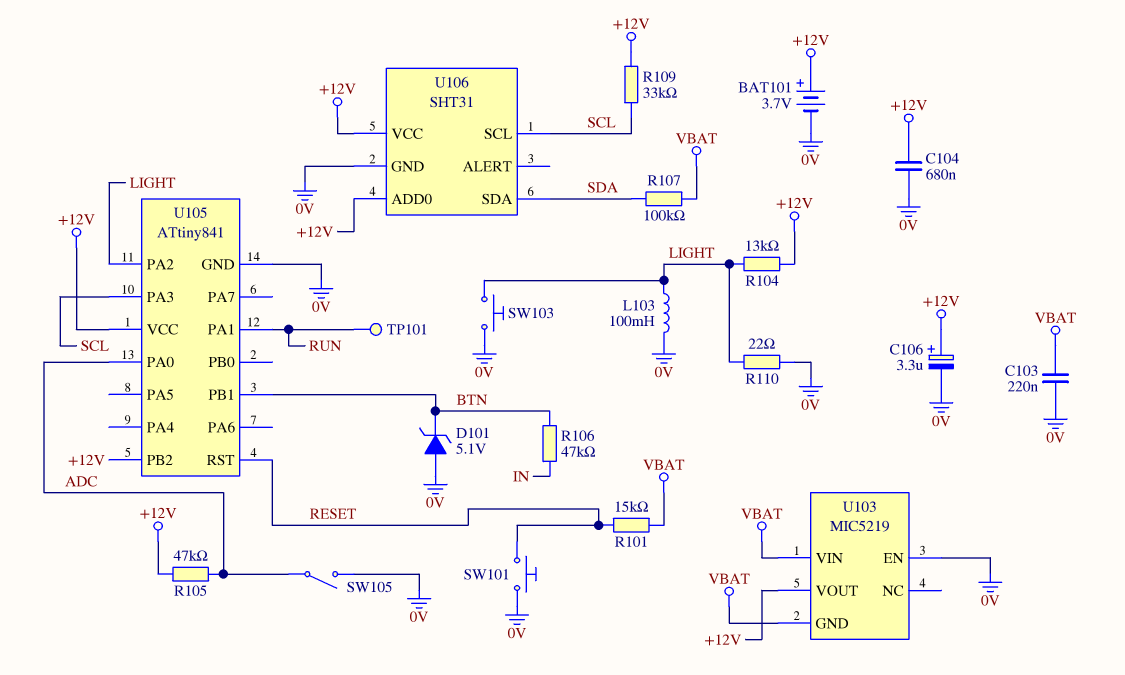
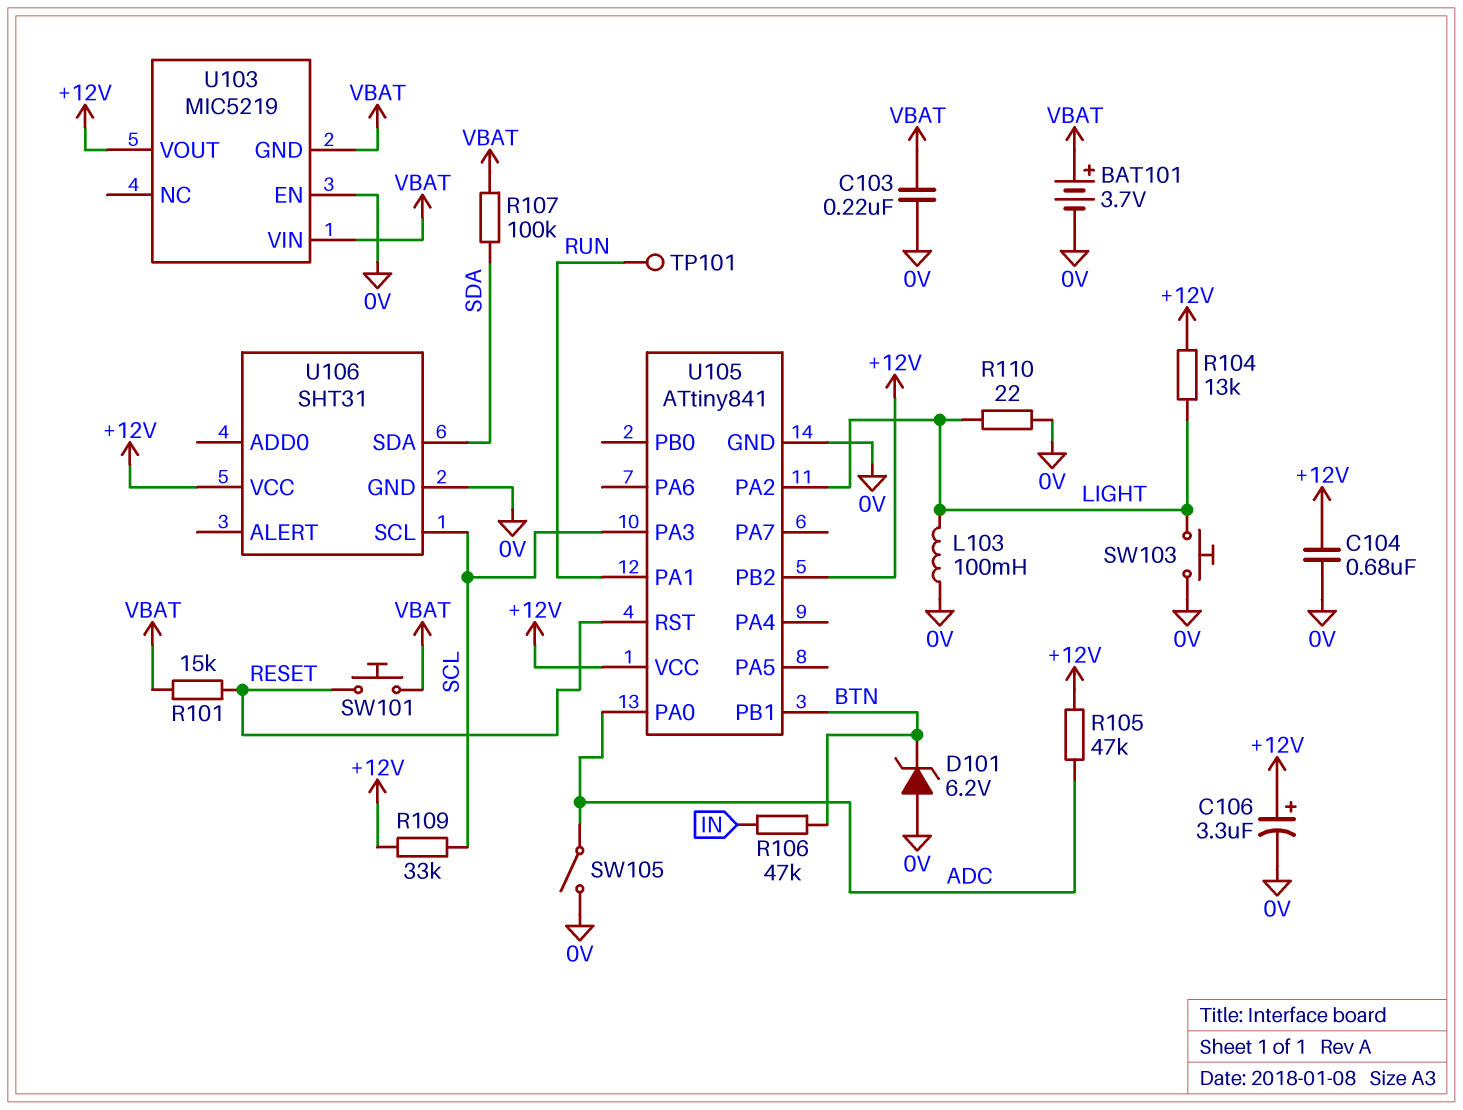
BAT101: 3.7V (plus +12V, minus 0V) -> 3.7V (plus VBAT, minus 0V)
D101: zener 5.1V (A 0V, K BTN) -> zener 6.2V (A 0V, K BTN)
SW101: button (0V, RESET) -> button (RESET, VBAT)
U106 pin ADD0: +12V -> none

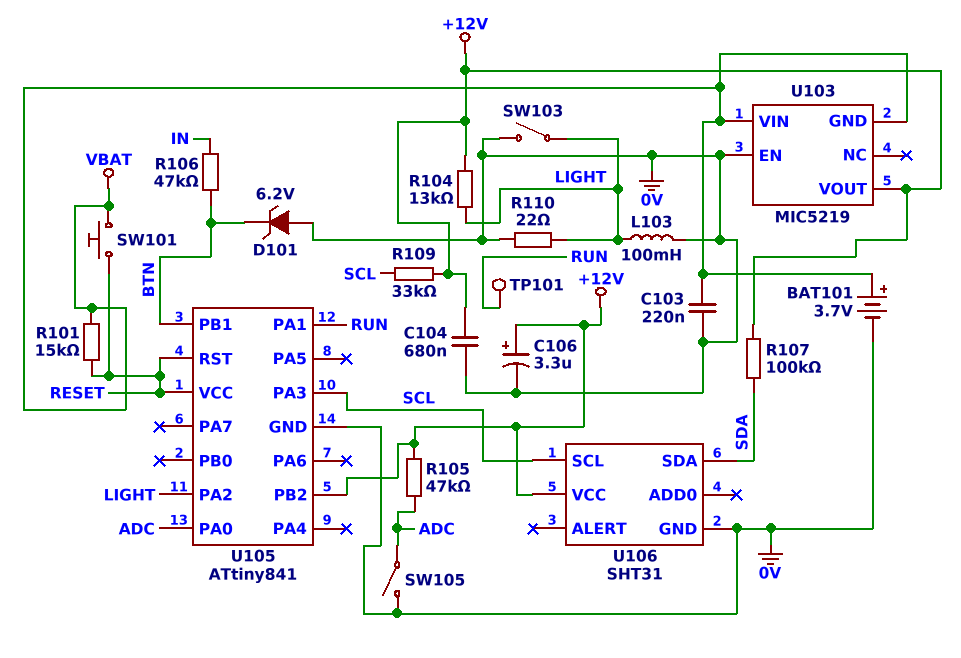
R107: 100k (SDA, VBAT) -> 100k (+12V, SDA)
SW103: button (0V, LIGHT) -> switch (0V, LIGHT)
U105 pin VCC: +12V -> RESET

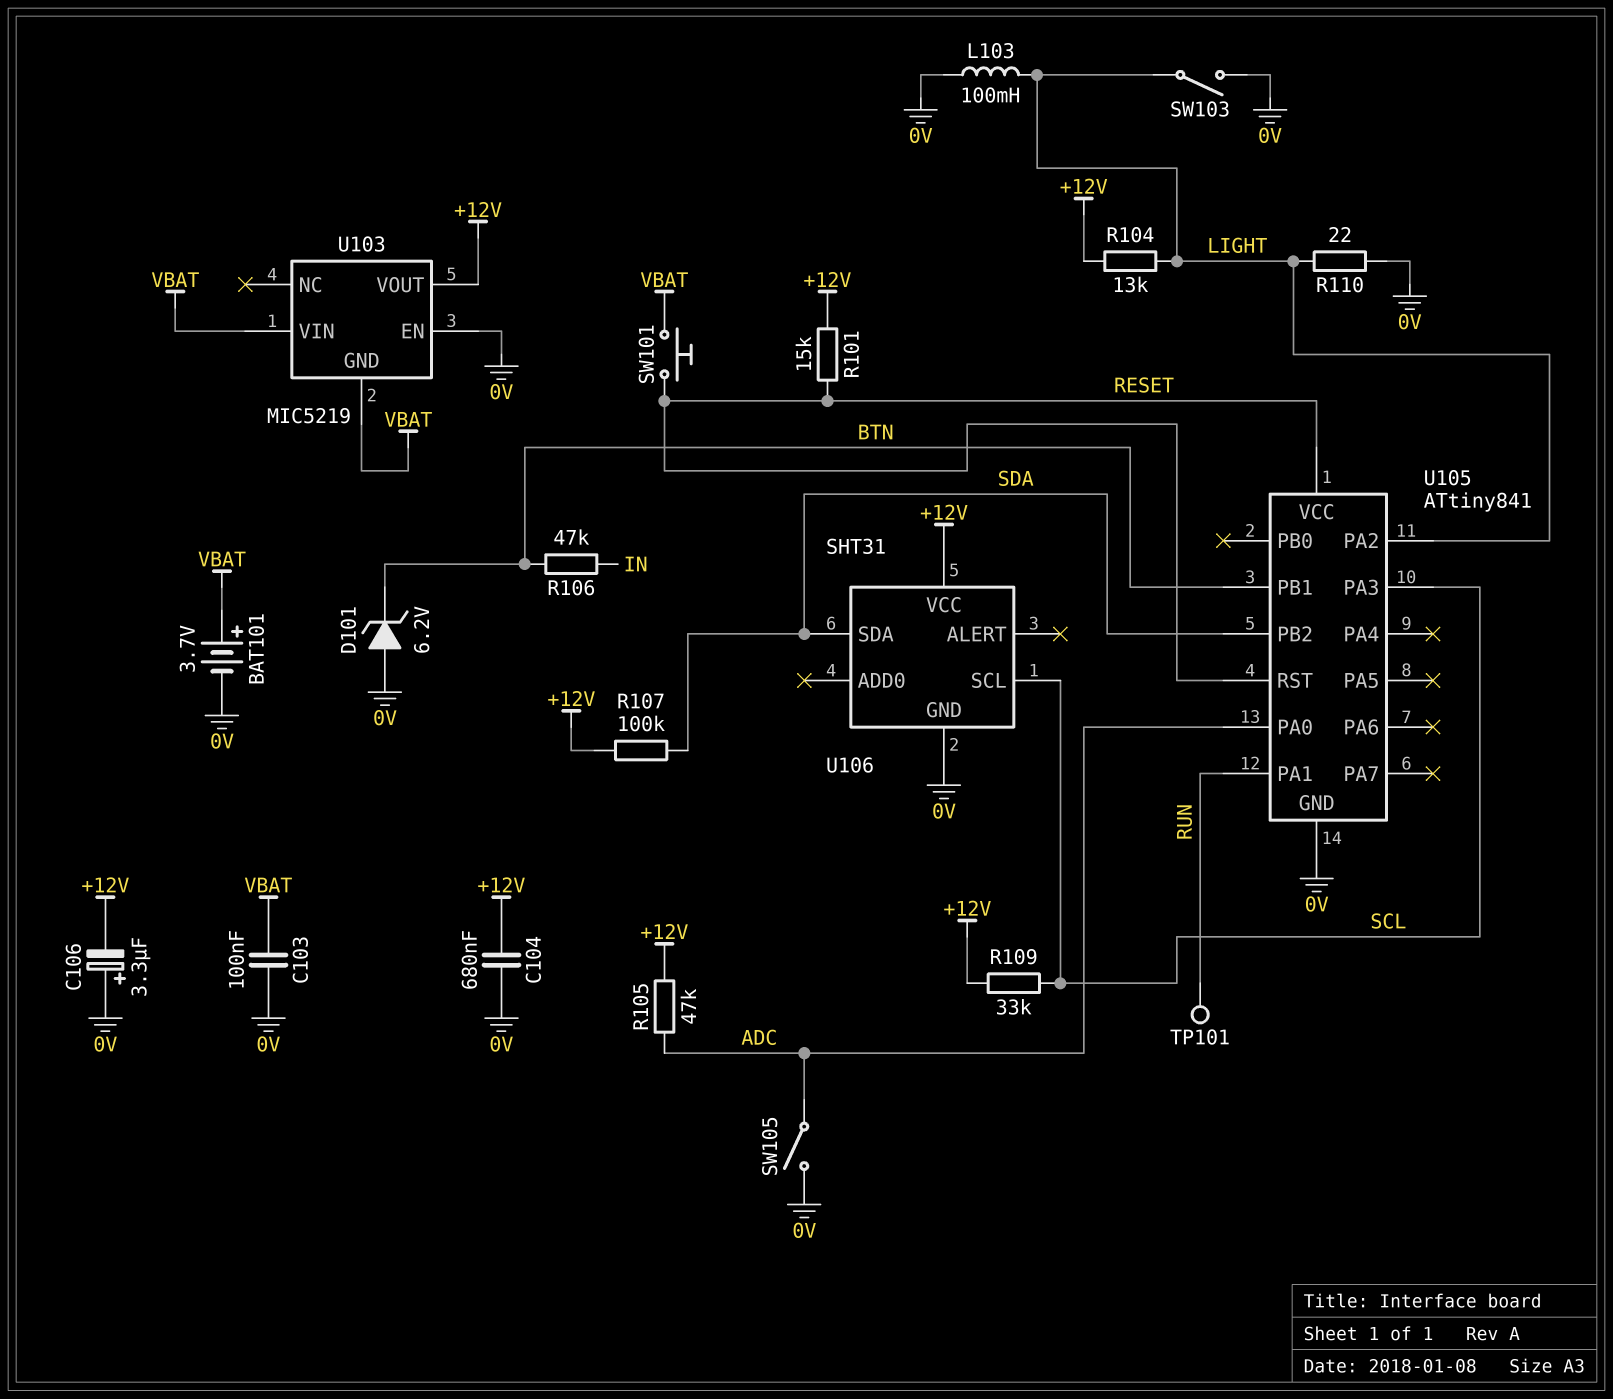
C103: 220nF (0V, VBAT) -> 100nF (0V, VBAT)
C106: 3.3uF (plus +12V, minus 0V) -> 3.3uF (plus 0V, minus +12V)
R101: 15k (RESET, VBAT) -> 15k (+12V, RESET)
U105 pin PB2: +12V -> SDA

